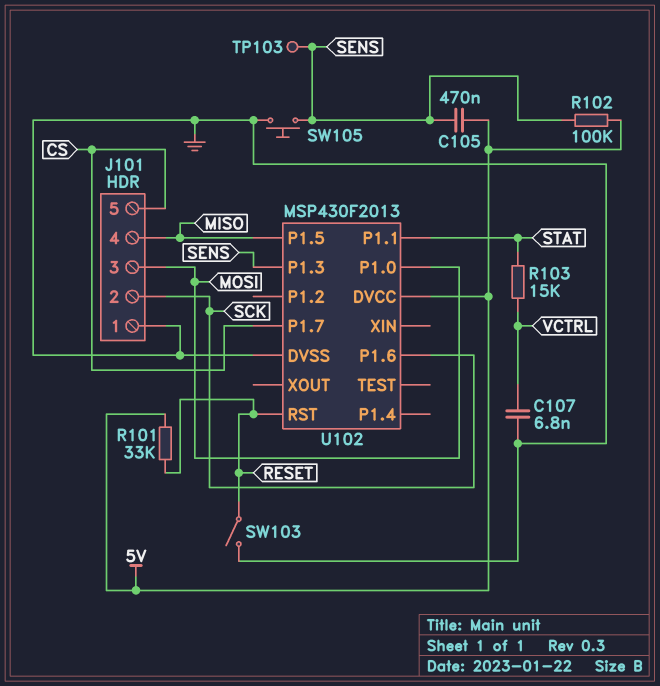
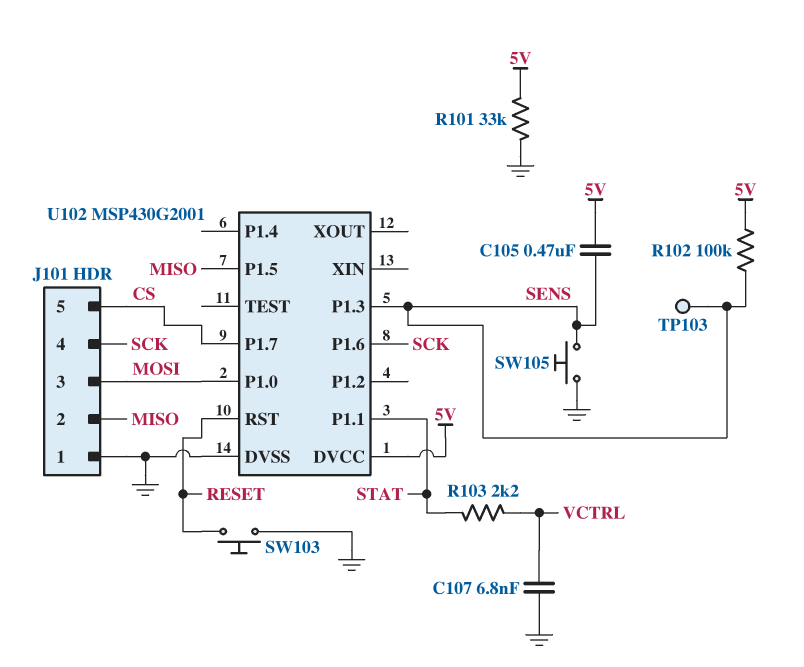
J101 pin 2: SCK -> MISO
J101 pin 4: MISO -> SCK
R101: 33k (5V, RESET) -> 33k (5V, GND)
R103: 15k (STAT, VCTRL) -> 2.2k (STAT, VCTRL)
SW103: switch (GND, RESET) -> button (GND, RESET)
U102: MSP430F2013 -> MSP430G2001

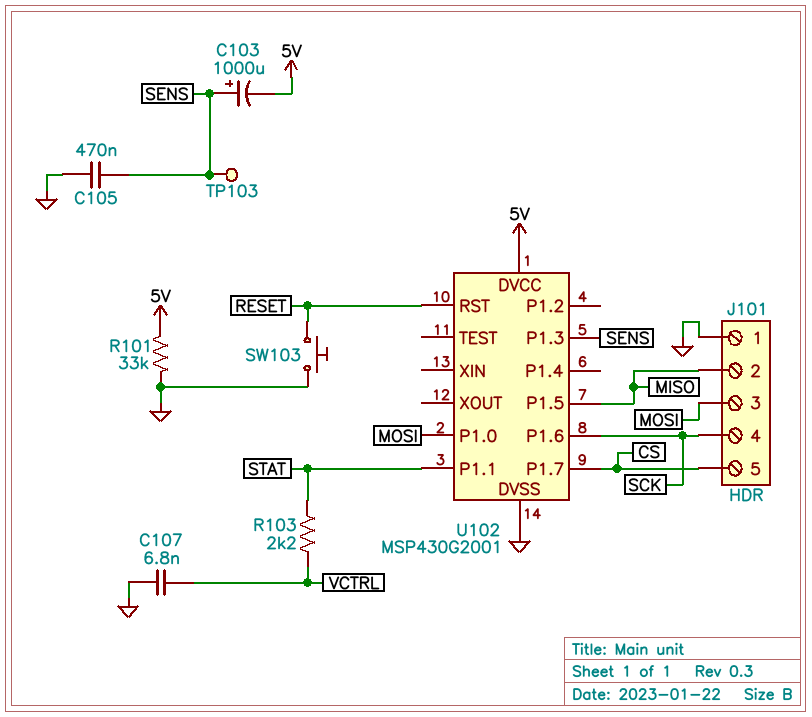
C103: none -> 1000uF (plus SENS, minus 5V)
C105: 470nF (5V, SENS) -> 470nF (GND, SENS)
R102: 100k (5V, SENS) -> none
SW105: button (GND, SENS) -> none

